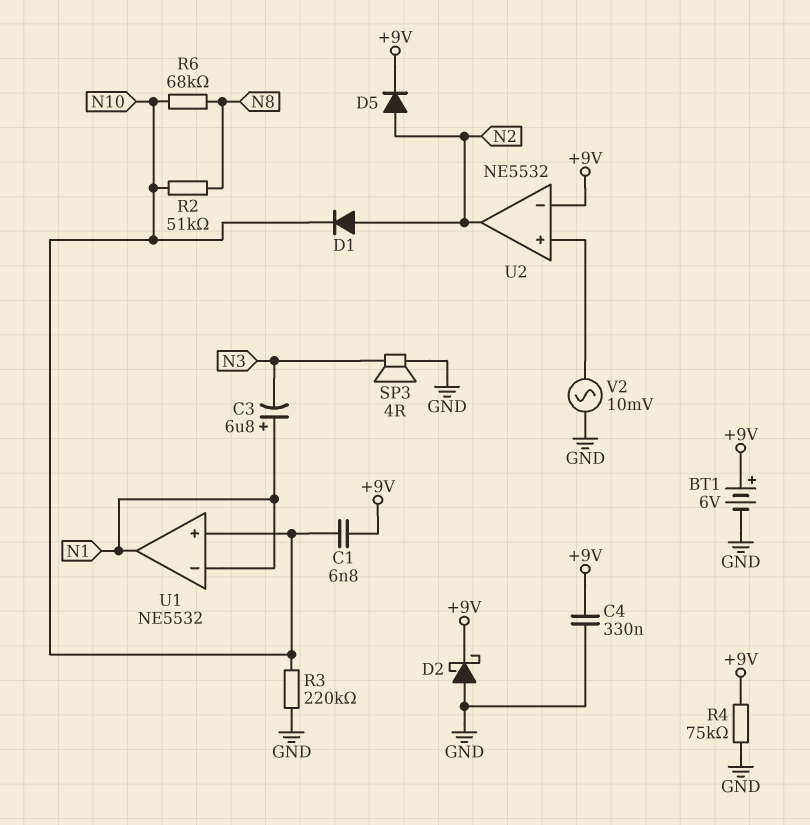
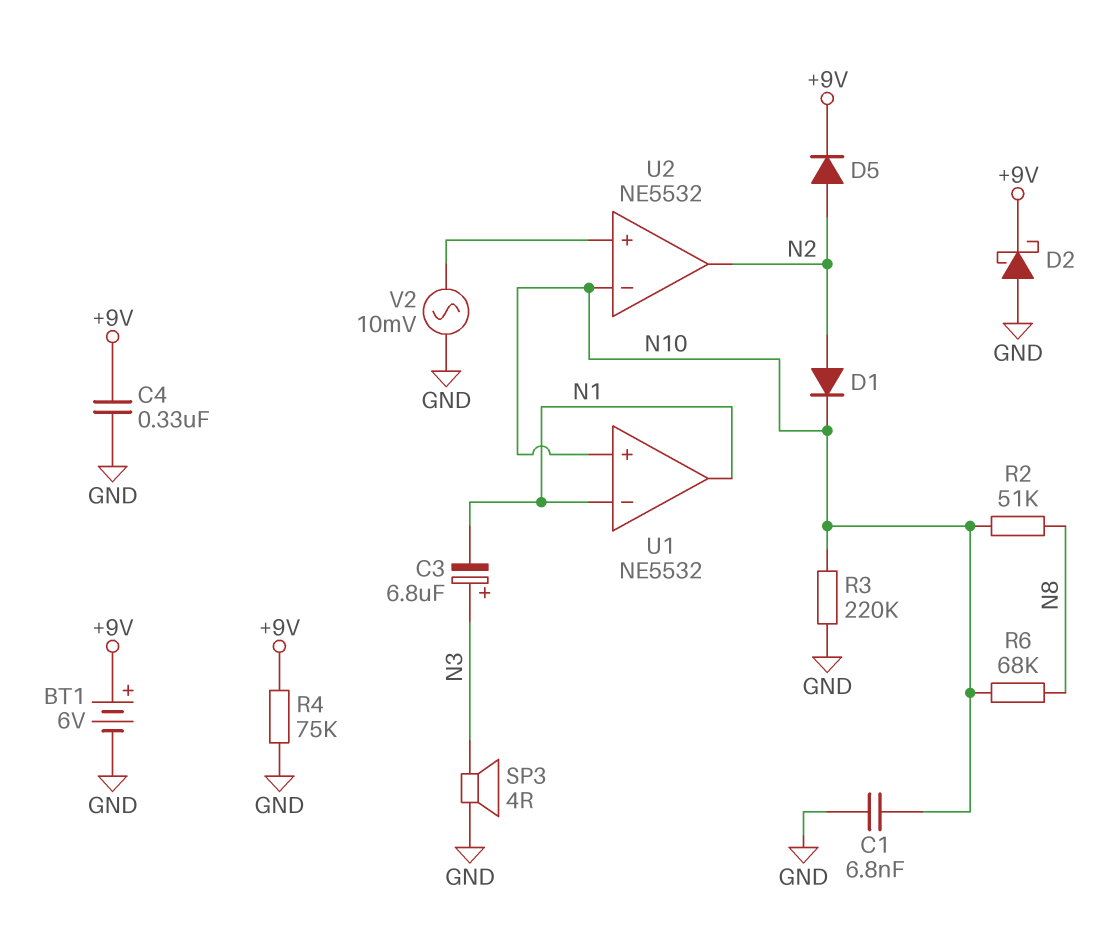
C1: 6.8nF (+9V, N10) -> 6.8nF (GND, N10)
C3: 6.8uF (plus N1, minus N3) -> 6.8uF (plus N3, minus N1)
U2 pin in-: +9V -> N10

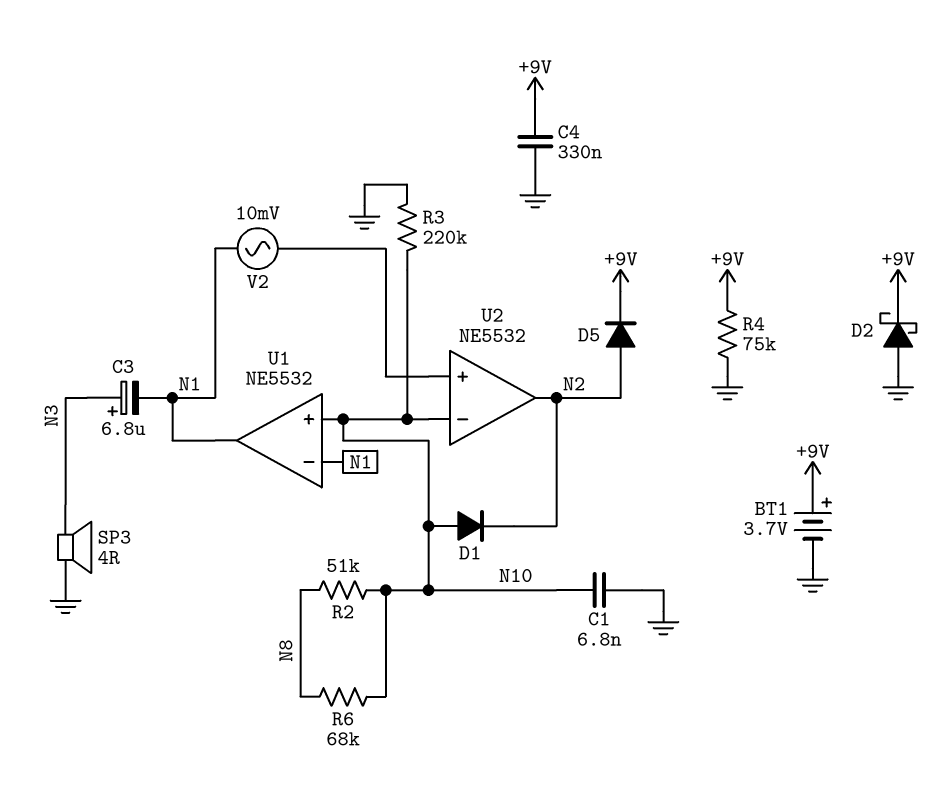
BT1: 6V (plus +9V, minus GND) -> 3.7V (plus +9V, minus GND)
D1: diode (A N2, K N10) -> diode (A N10, K N2)
V2: AC 10mV (GND, U2/in+) -> AC 10mV (N1, U2/in+)

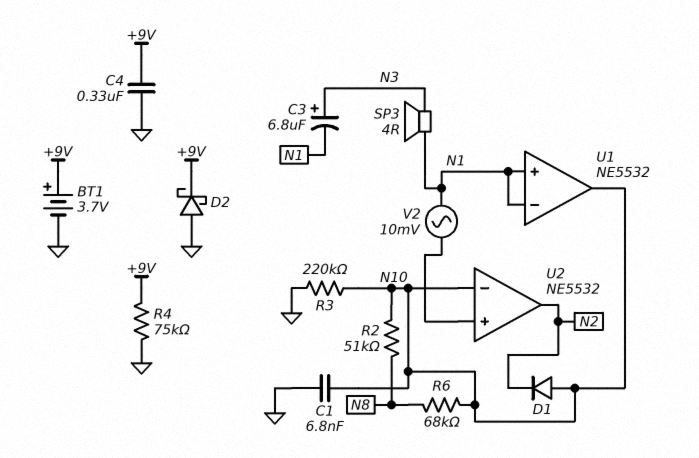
D5: diode (A N2, K +9V) -> none
SP3: speaker 4R (GND, N3) -> speaker 4R (N1, N3)
U1 pin in+: N10 -> N1
U1 pin out: N1 -> N10

